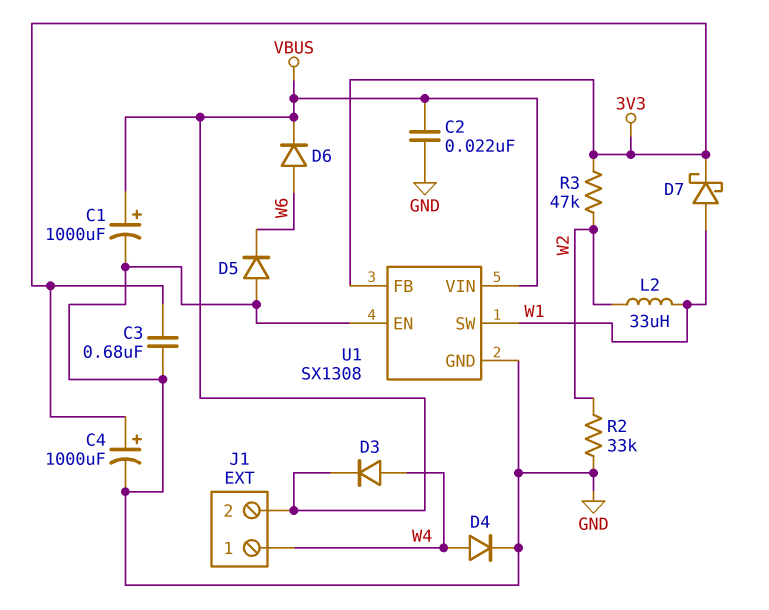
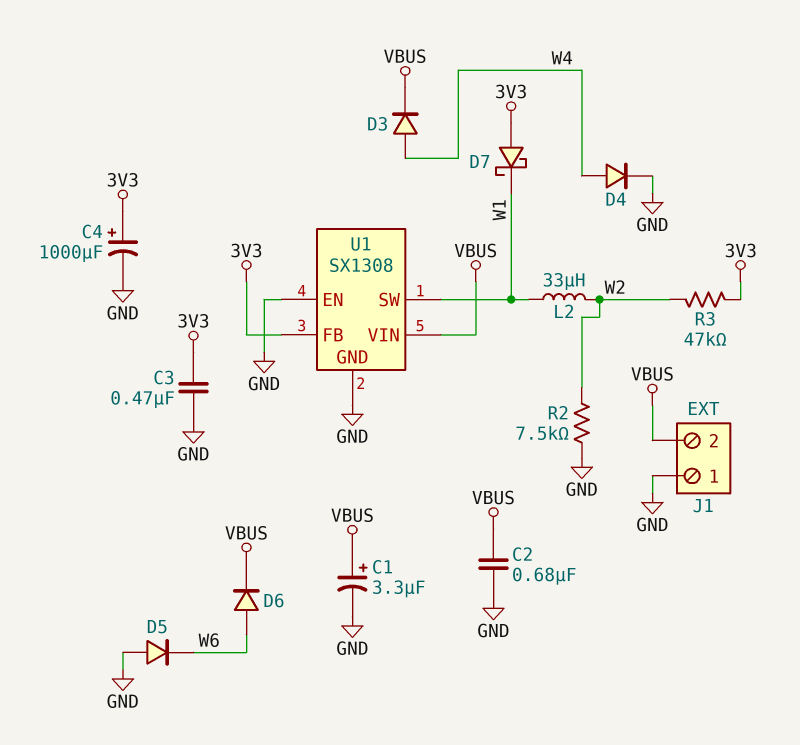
C1: 1000uF (plus VBUS, minus GND) -> 3.3uF (plus VBUS, minus GND)
C2: 22nF (GND, VBUS) -> 680nF (GND, VBUS)
C3: 680nF (3V3, GND) -> 470nF (3V3, GND)
D7: schottky (A W1, K 3V3) -> schottky (A 3V3, K W1)
J1 pin 1: W4 -> GND
R2: 33k (GND, W2) -> 7.5k (GND, W2)

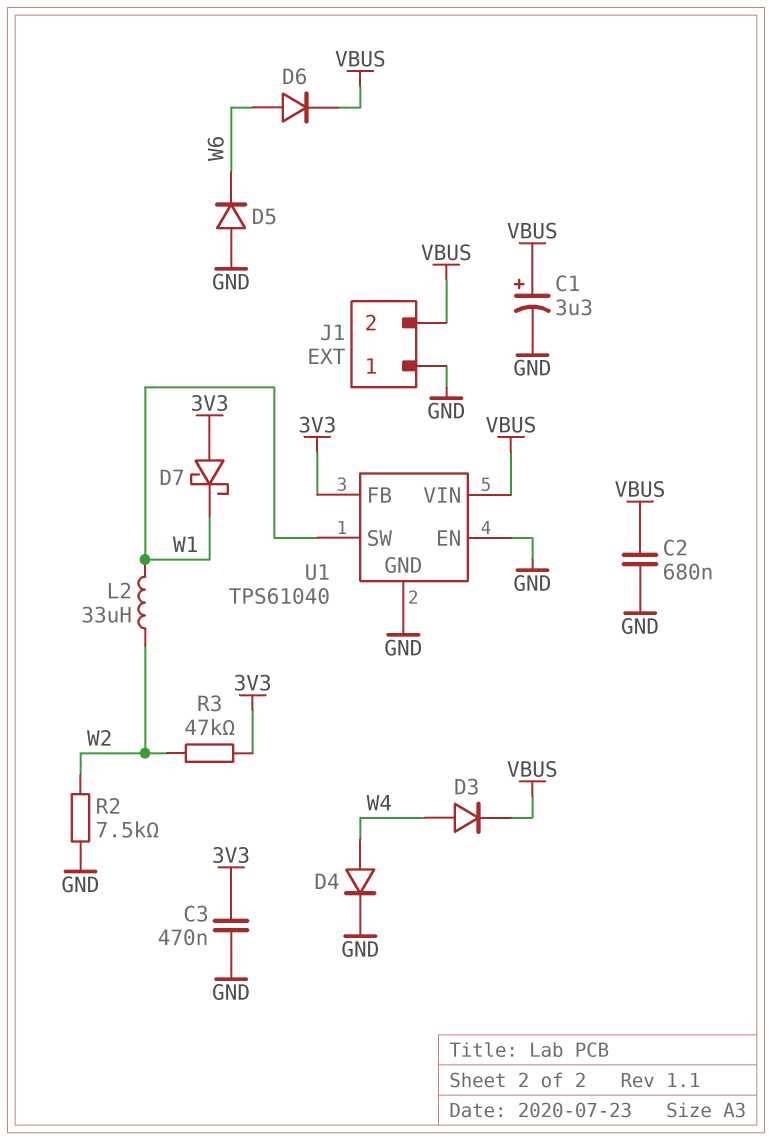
C4: 1000uF (plus 3V3, minus GND) -> none
U1: SX1308 -> TPS61040

